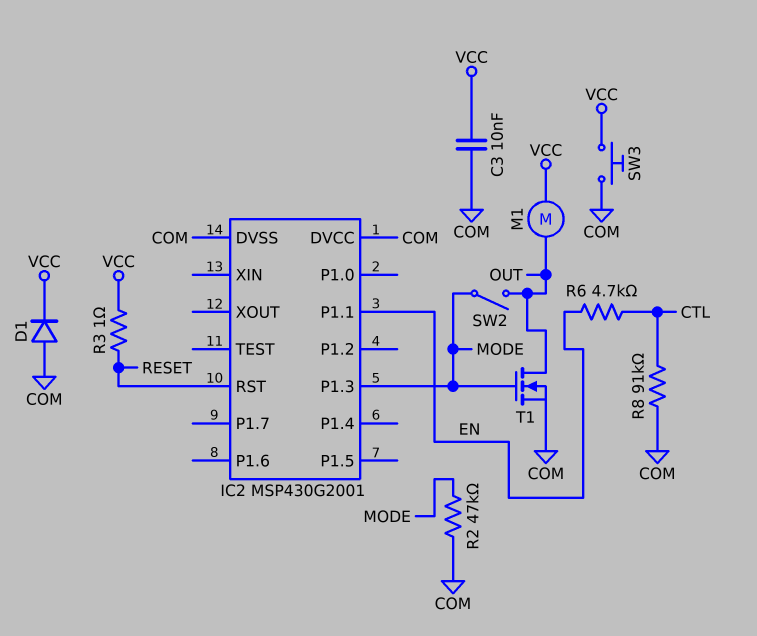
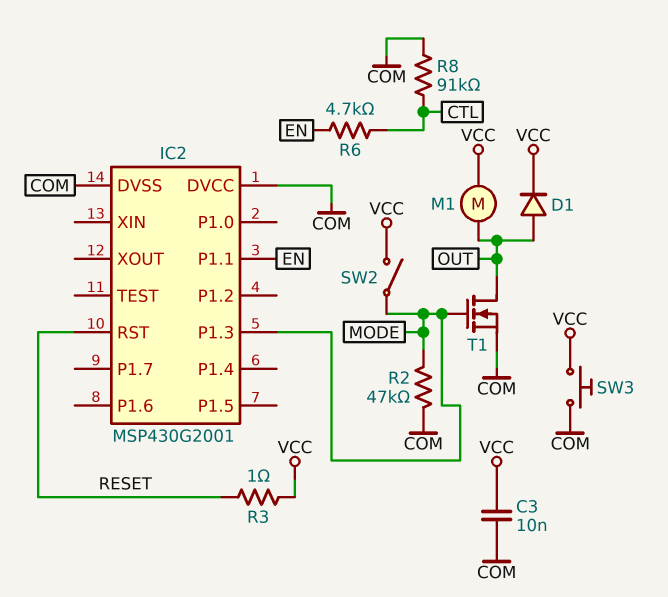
D1: diode (A COM, K VCC) -> diode (A OUT, K VCC)
SW2: switch (MODE, OUT) -> switch (MODE, VCC)

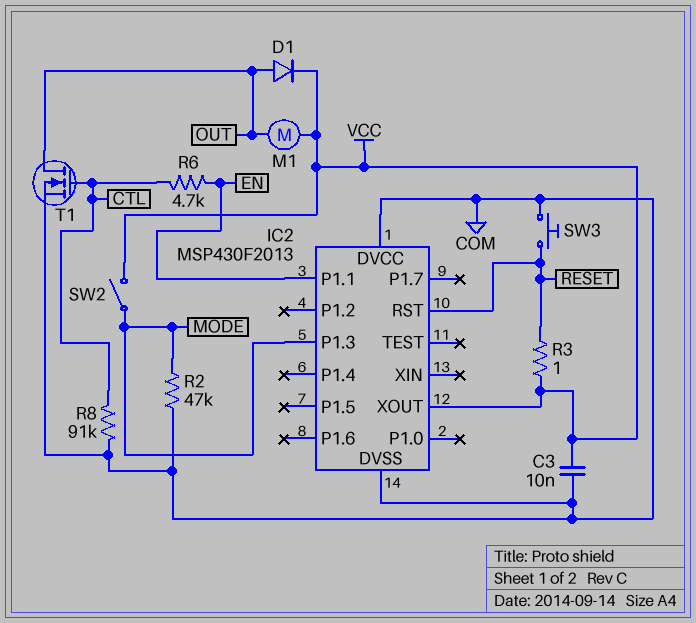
IC2: MSP430G2001 -> MSP430F2013
IC2 pin XOUT: none -> VCC
SW3: button (COM, VCC) -> button (COM, RESET)
T1: NMOS (G MODE, D OUT, S COM) -> NMOS (G CTL, D OUT, S COM)

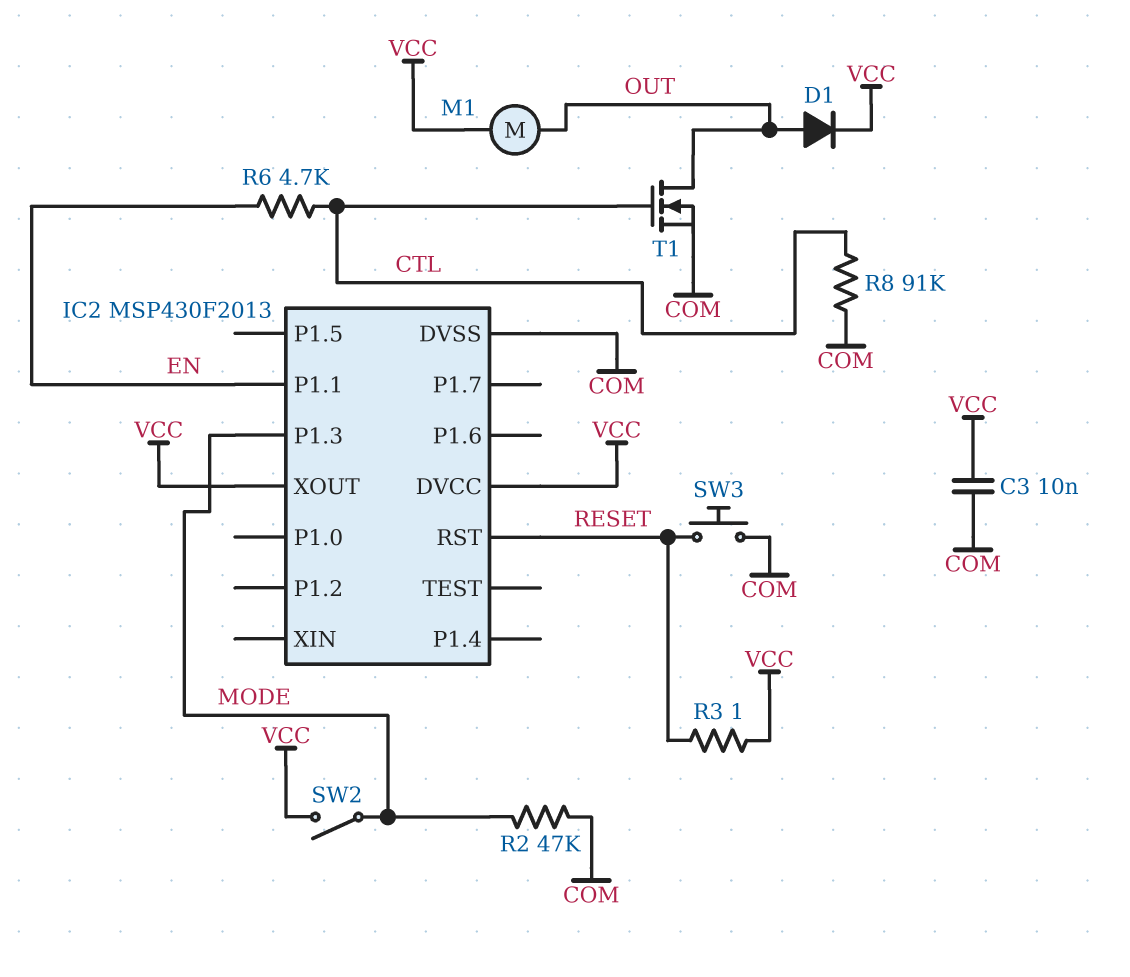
IC2 pin DVCC: COM -> VCC

